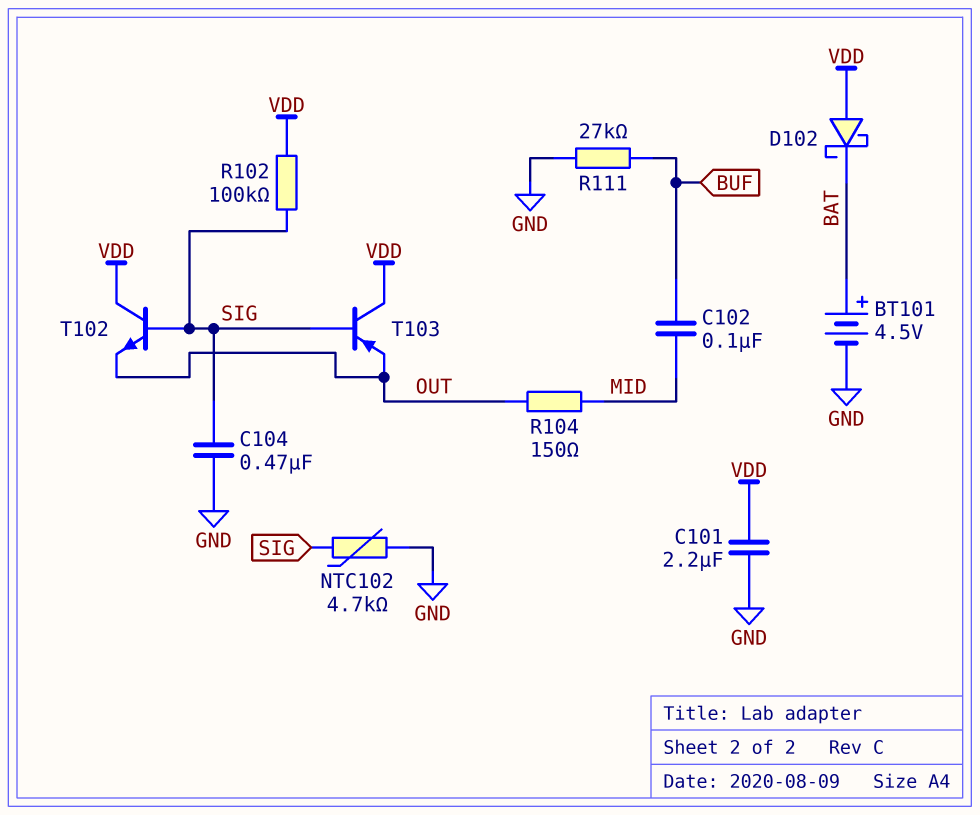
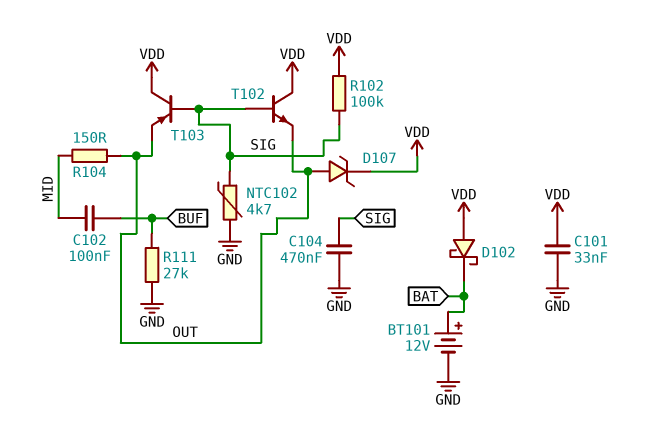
BT101: 4.5V (plus BAT, minus GND) -> 12V (plus BAT, minus GND)
C101: 2.2uF (GND, VDD) -> 33nF (GND, VDD)
D107: none -> zener (A OUT, K VDD)

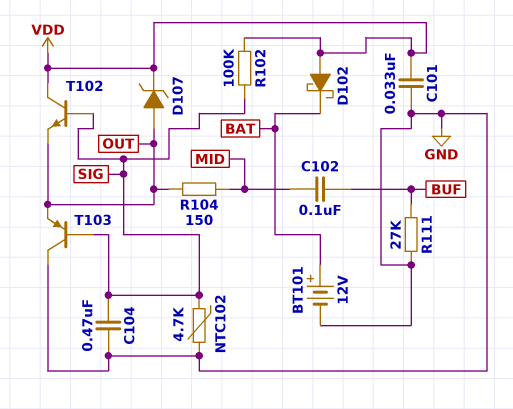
T103: PNP (B SIG, C VDD, E OUT) -> PNP (B SIG, C GND, E OUT)

